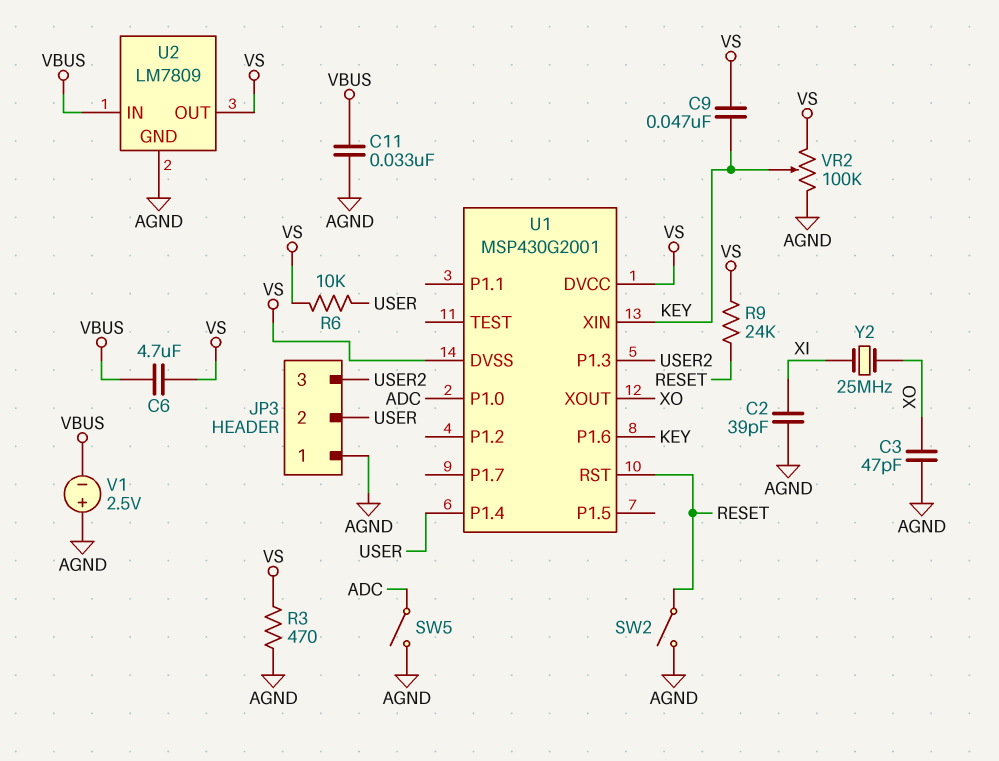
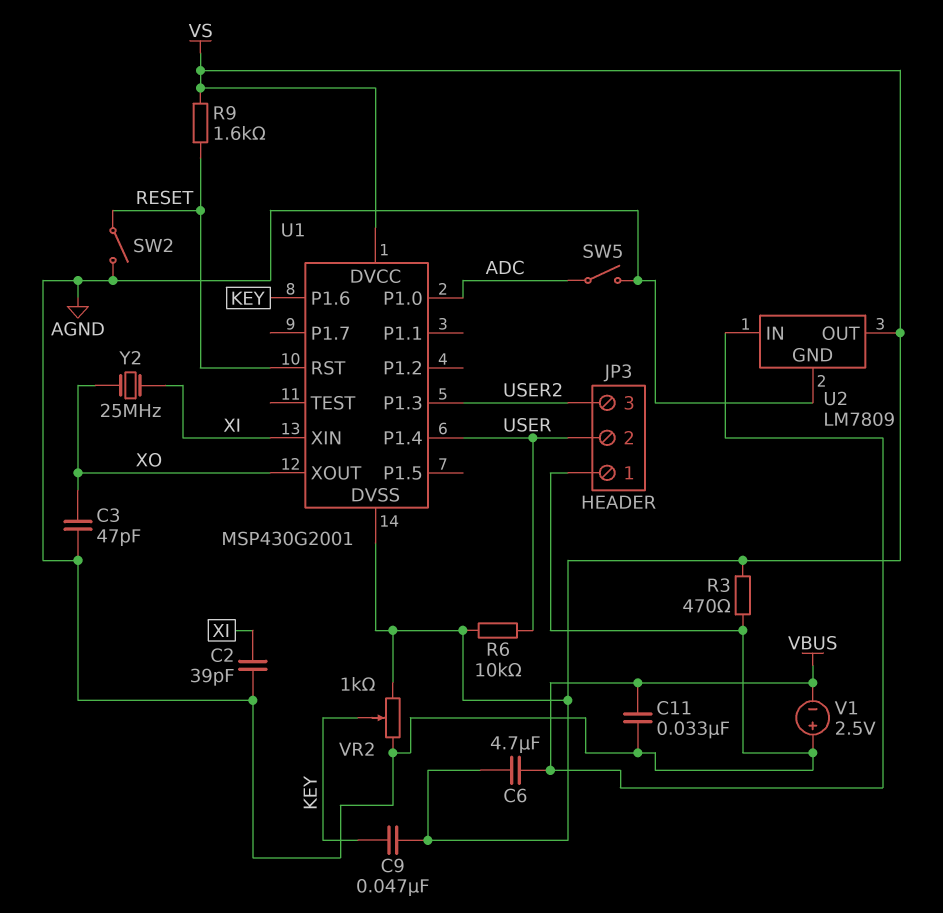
R9: 24k (RESET, VS) -> 1.6k (RESET, VS)
U1 pin XIN: KEY -> XI
VR2: 100k (AGND, VS, wiper KEY) -> 1k (AGND, VS, wiper KEY)

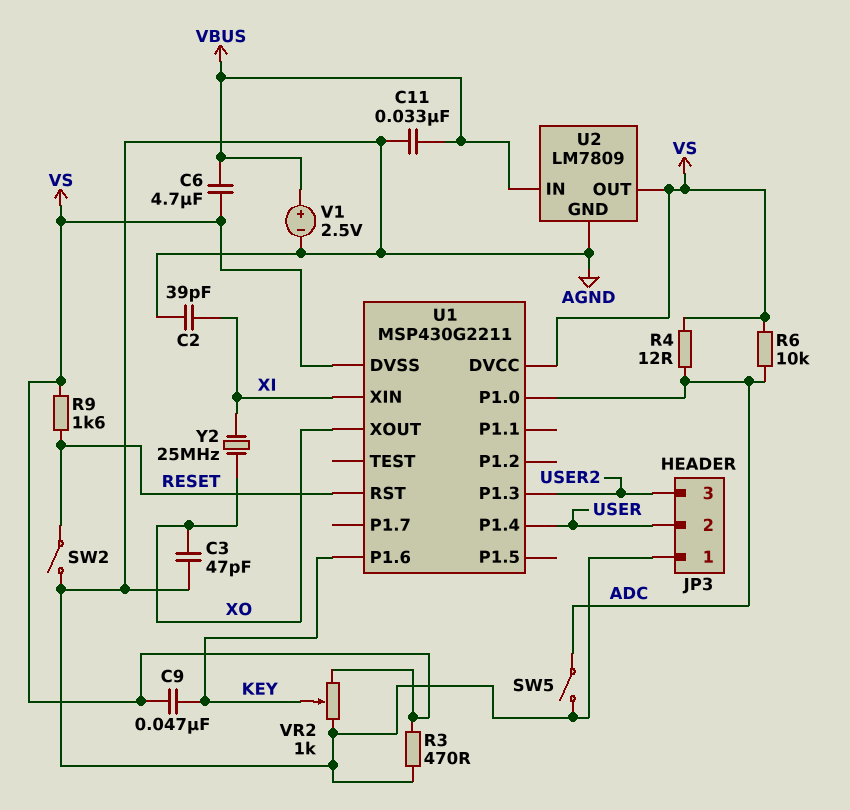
R4: none -> 12 (ADC, VS)
R6: 10k (USER, VS) -> 10k (ADC, VS)
U1: MSP430G2001 -> MSP430G2211
V1: 2.5V (plus AGND, minus VBUS) -> 2.5V (plus VBUS, minus AGND)

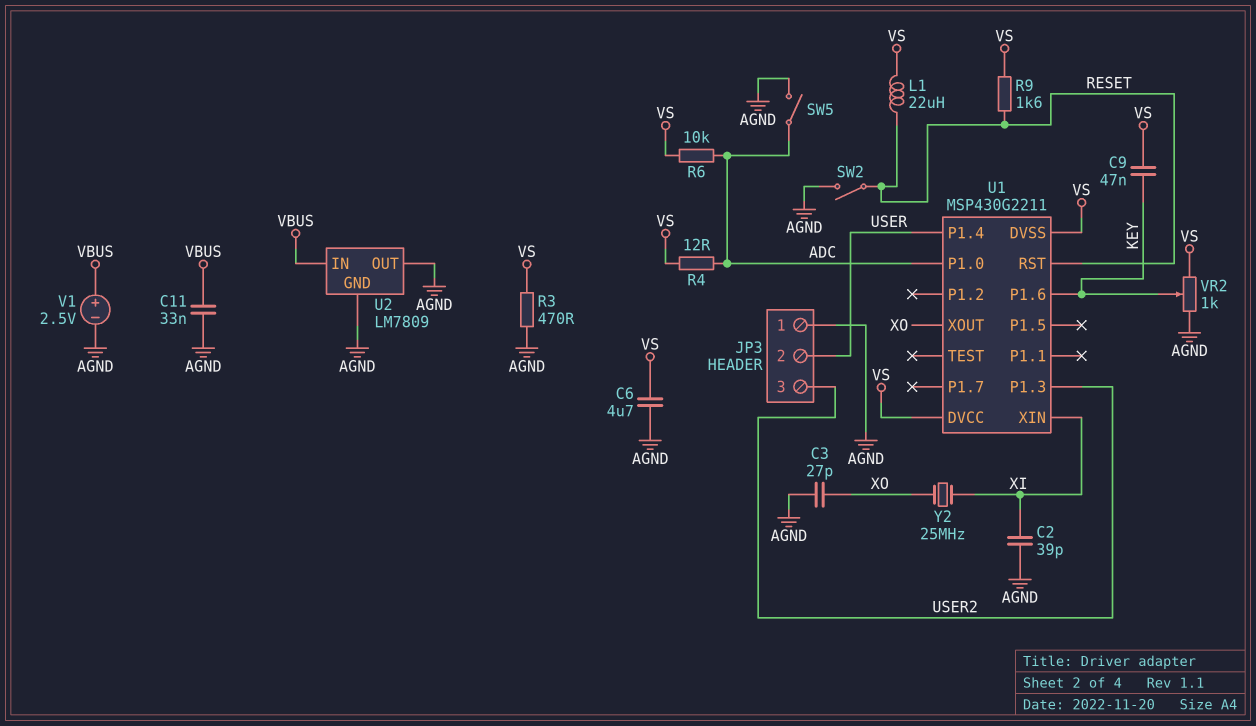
C3: 47pF (AGND, XO) -> 27pF (AGND, XO)
C6: 4.7uF (VBUS, VS) -> 4.7uF (AGND, VS)
L1: none -> 22uH (RESET, VS)
U2 pin OUT: VS -> AGND

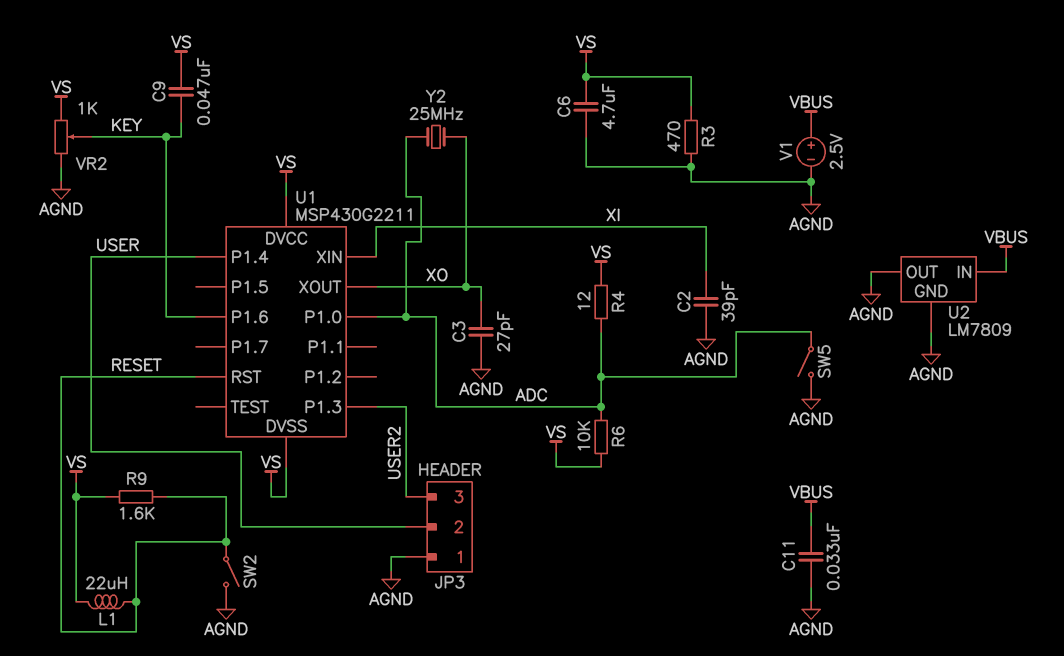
Y2: 25MHz (XI, XO) -> 25MHz (ADC, XO)

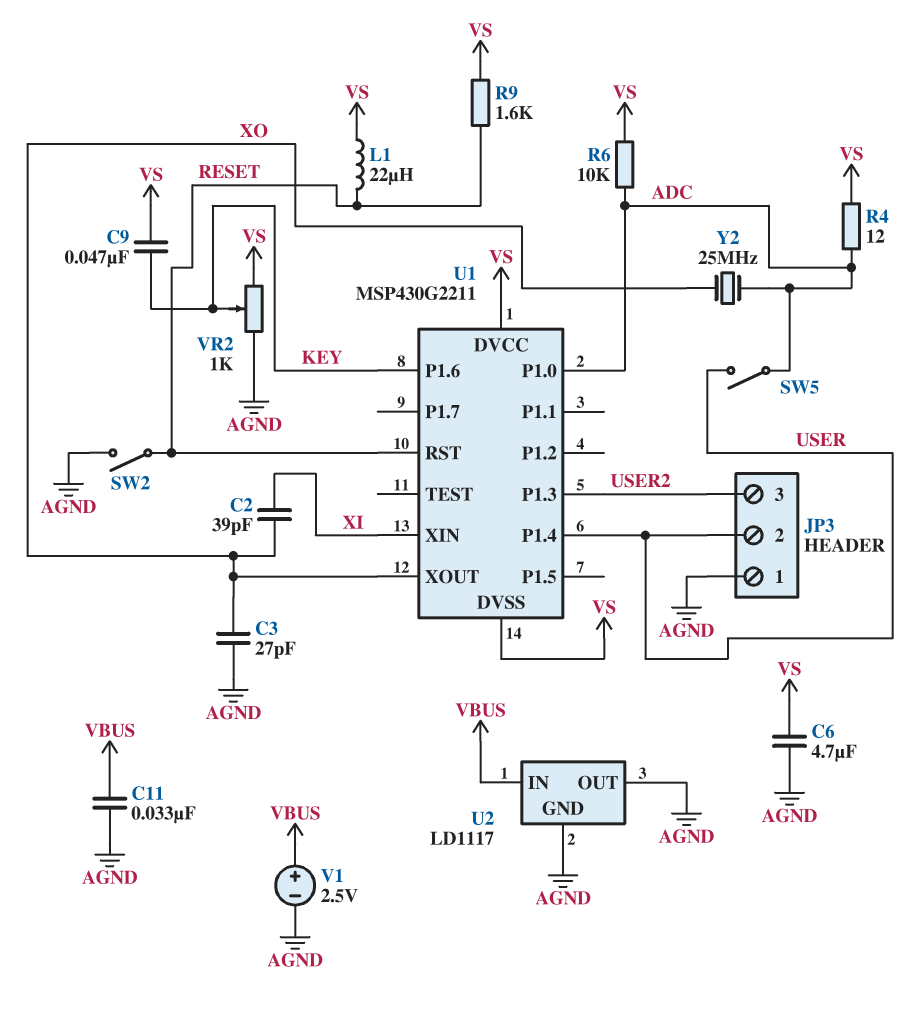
C2: 39pF (AGND, XI) -> 39pF (XI, XO)
R3: 470 (AGND, VS) -> none
SW5: switch (ADC, AGND) -> switch (ADC, USER)
U2: LM7809 -> LD1117

